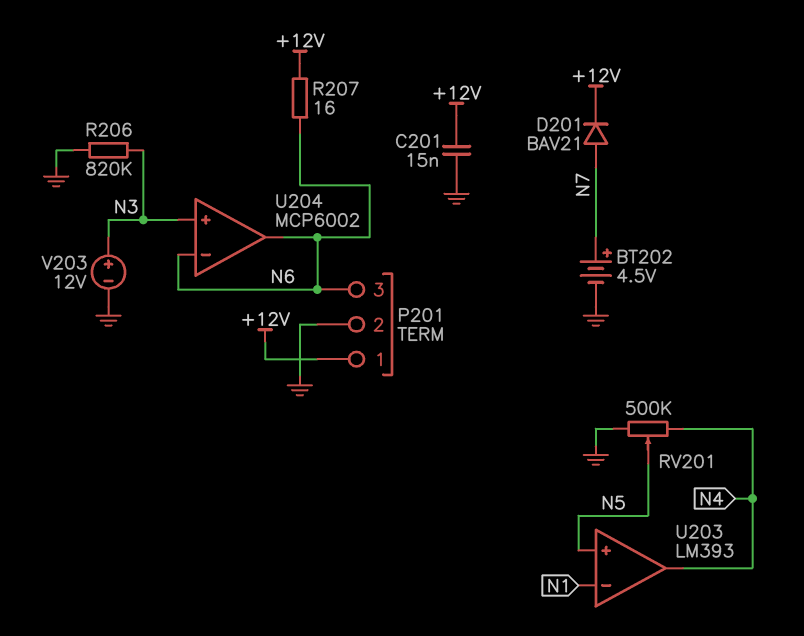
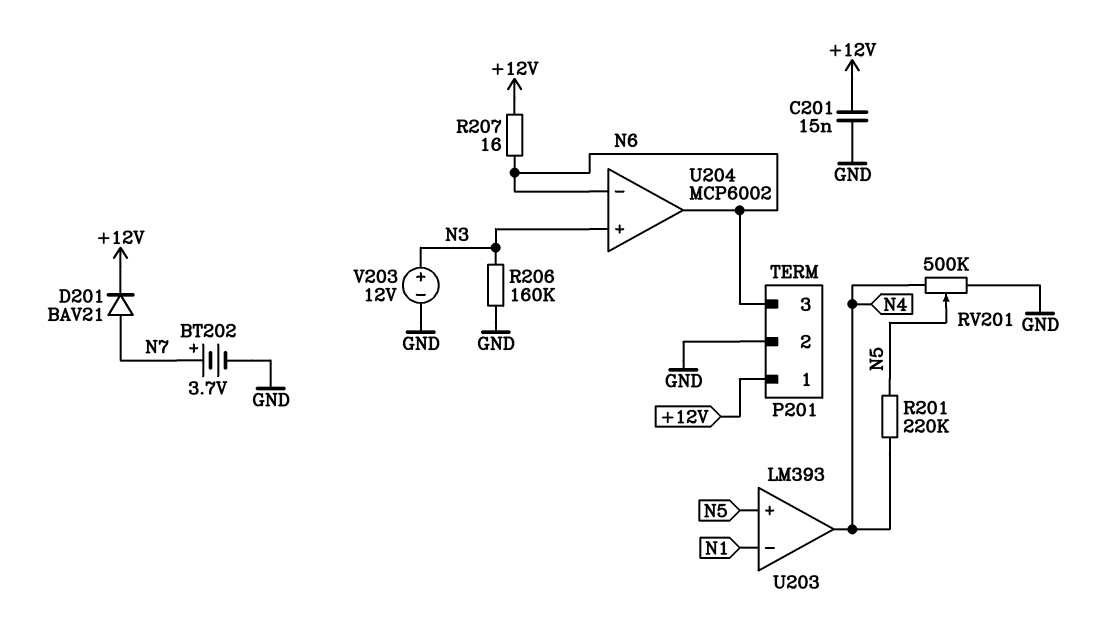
BT202: 4.5V (plus N7, minus GND) -> 3.7V (plus N7, minus GND)
R201: none -> 220k (N4, N5)
R206: 820k (GND, N3) -> 160k (GND, N3)

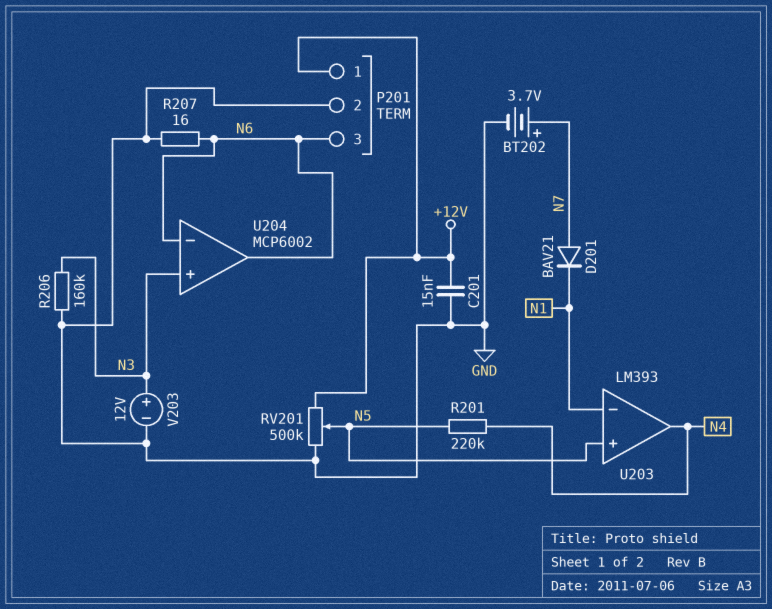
D201: diode BAV21 (A N7, K +12V) -> diode BAV21 (A N7, K N1)
R207: 16 (+12V, N6) -> 16 (GND, N6)
RV201: 500k (GND, N4, wiper N5) -> 500k (+12V, GND, wiper N5)

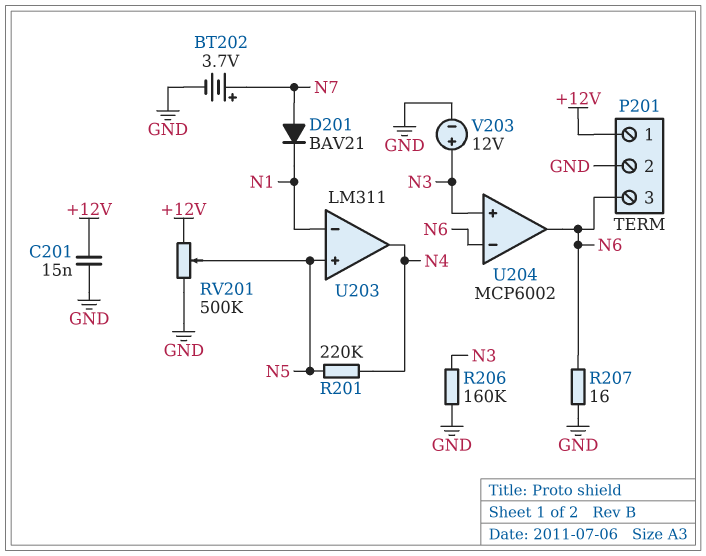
U203: LM393 -> LM311

